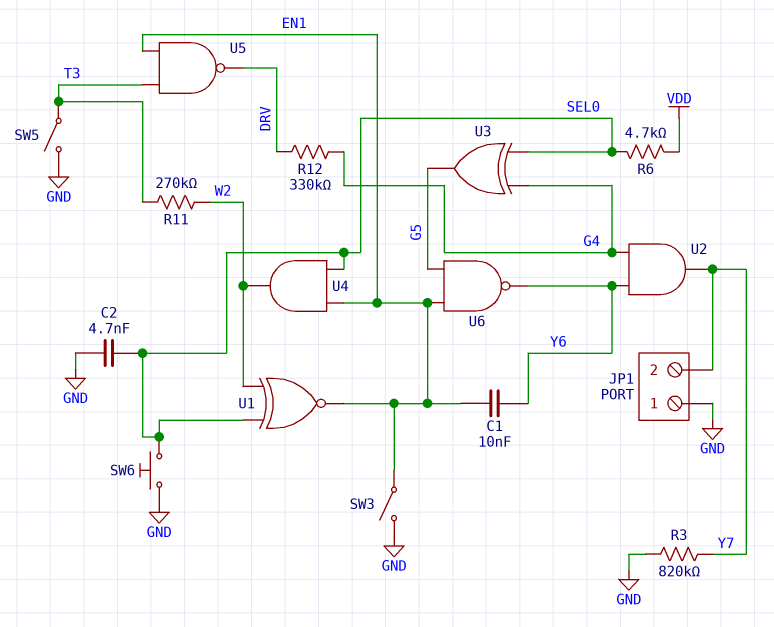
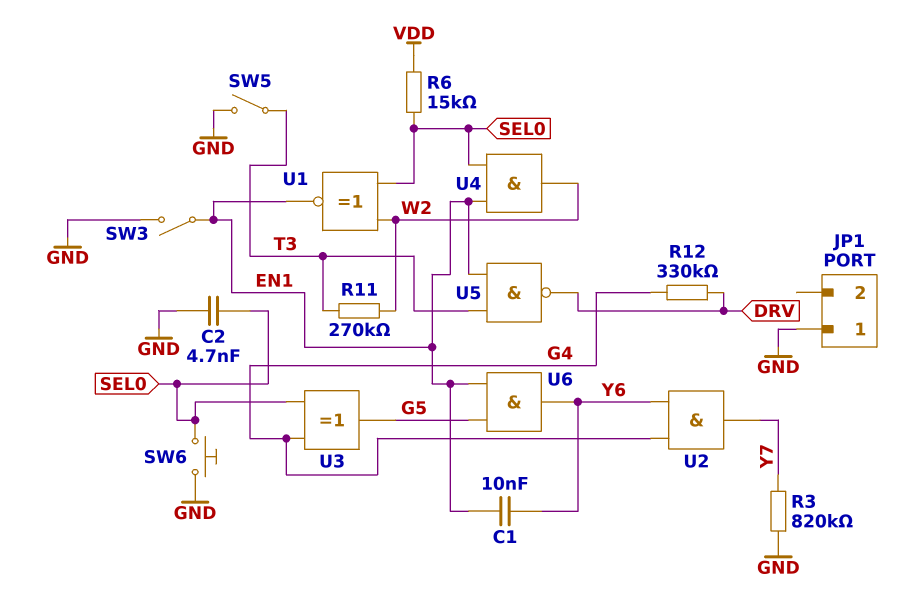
JP1 pin 2: Y7 -> none
R6: 4.7k (SEL0, VDD) -> 15k (SEL0, VDD)
U6: NAND (in EN1, in G5, out Y6) -> AND (in EN1, in G5, out Y6)

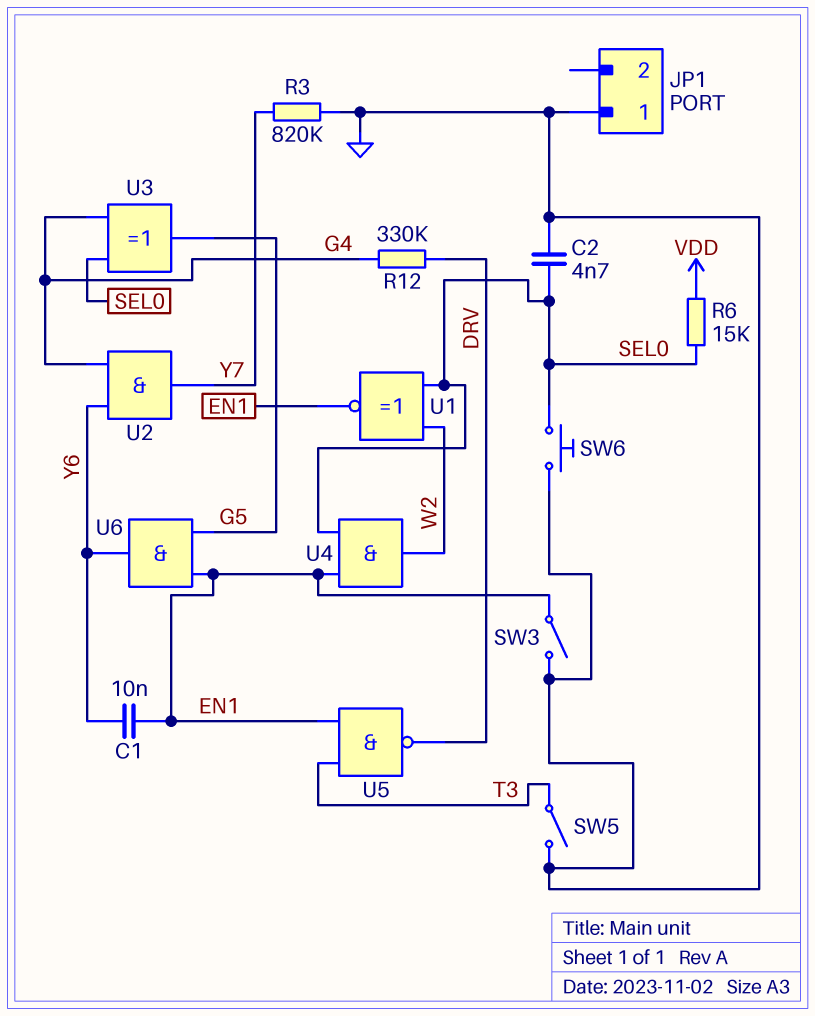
R11: 270k (T3, W2) -> none

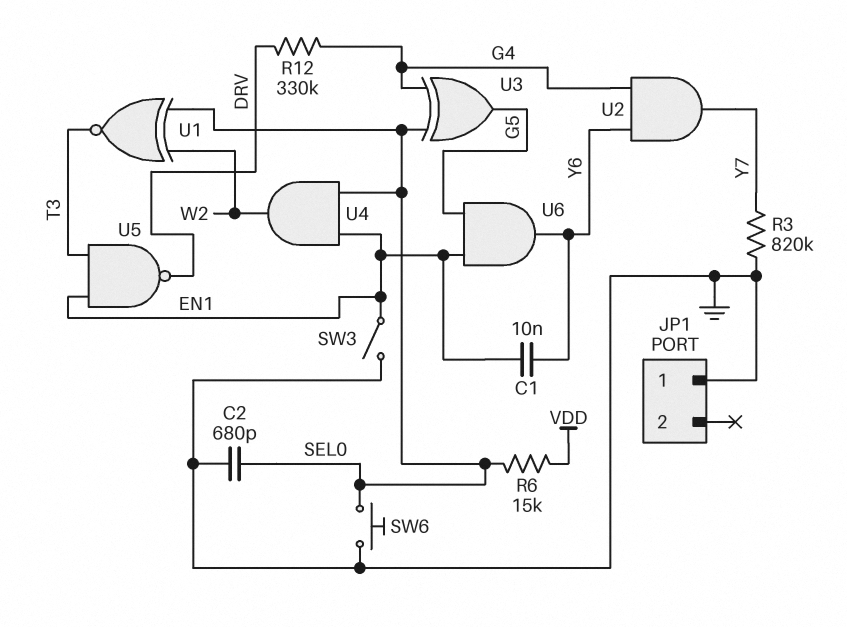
C2: 4.7nF (GND, SEL0) -> 680pF (GND, SEL0)
SW5: switch (GND, T3) -> none
U1: XNOR (in SEL0, in W2, out EN1) -> XNOR (in SEL0, in W2, out T3)

